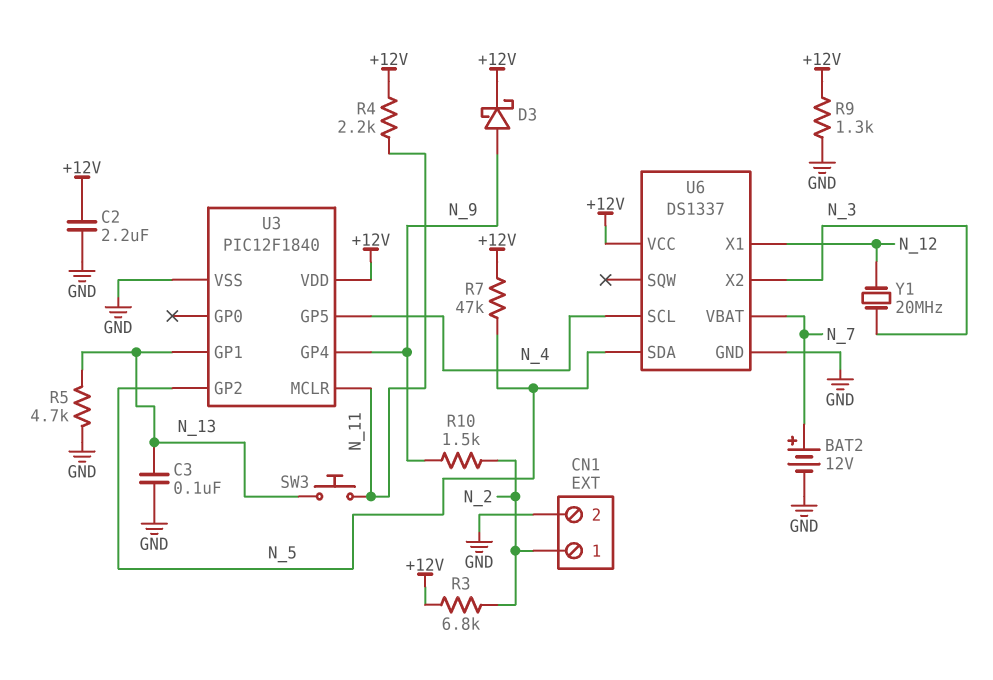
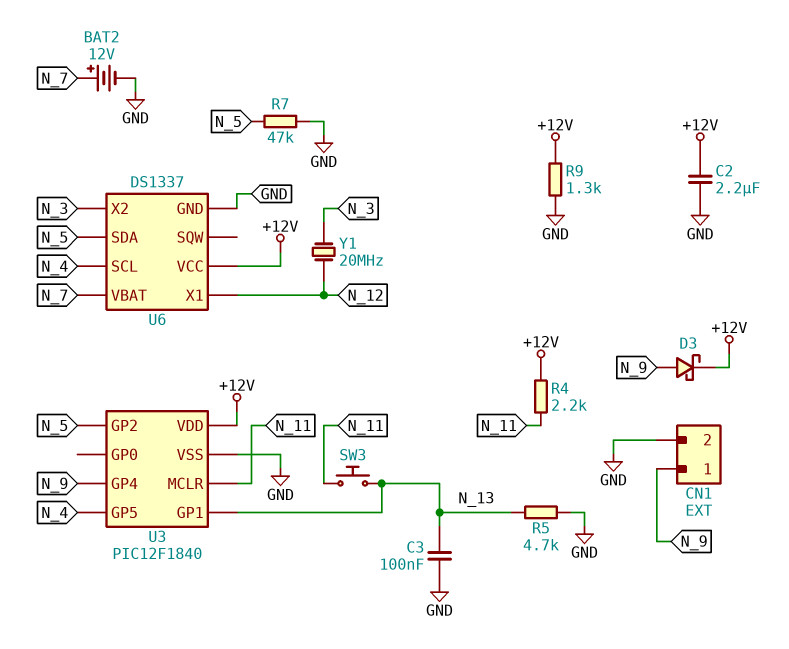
CN1 pin 1: N_2 -> N_9
R3: 6.8k (+12V, N_2) -> none
R7: 47k (+12V, N_5) -> 47k (GND, N_5)
R10: 1.5k (N_2, N_9) -> none

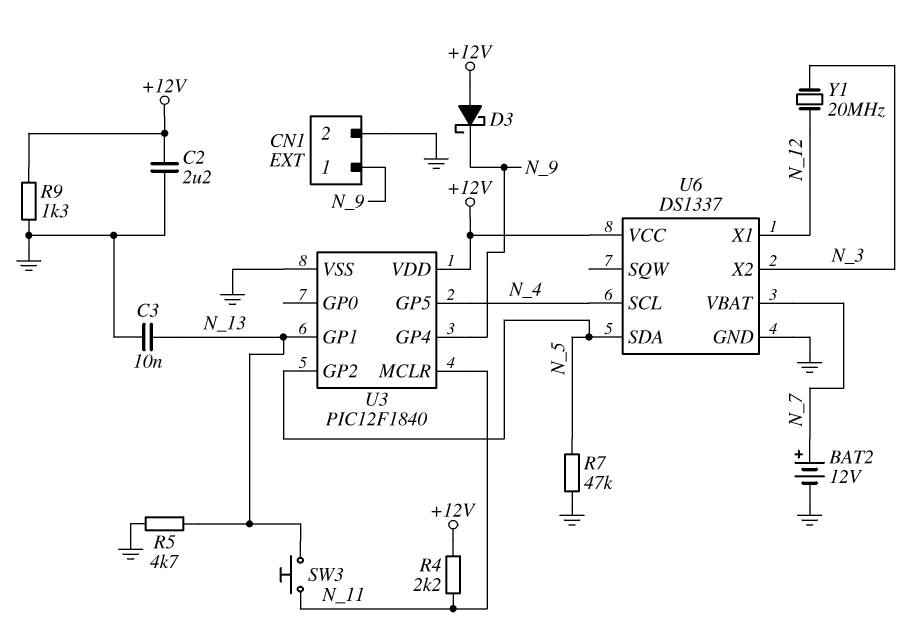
C3: 100nF (GND, N_13) -> 10nF (GND, N_13)
D3: schottky (A N_9, K +12V) -> schottky (A +12V, K N_9)

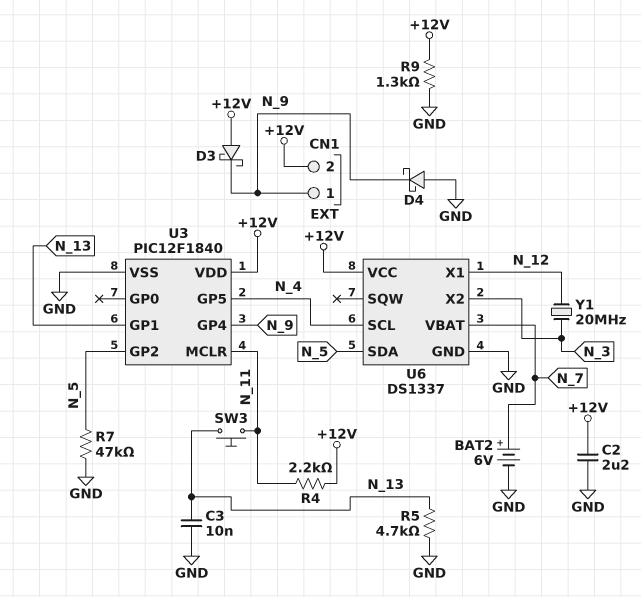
BAT2: 12V (plus N_7, minus GND) -> 6V (plus N_7, minus GND)
CN1 pin 2: GND -> +12V
D4: none -> schottky (A GND, K N_9)

